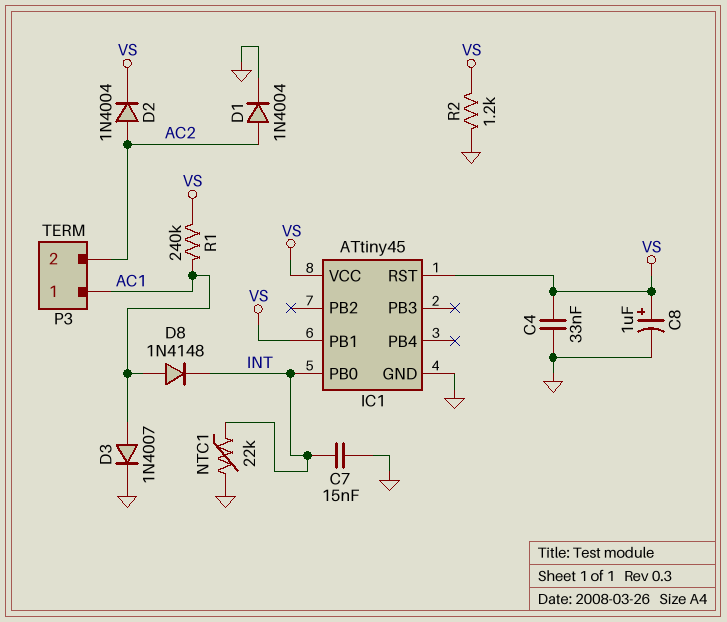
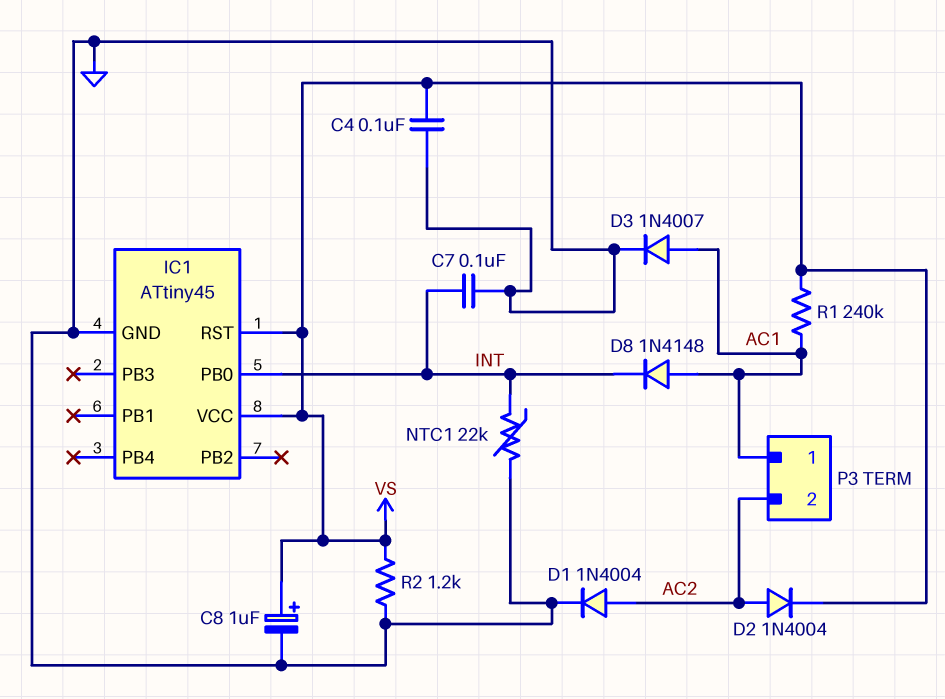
C4: 33nF (GND, VS) -> 100nF (GND, VS)
C7: 15nF (GND, INT) -> 100nF (GND, INT)
IC1 pin PB1: VS -> none

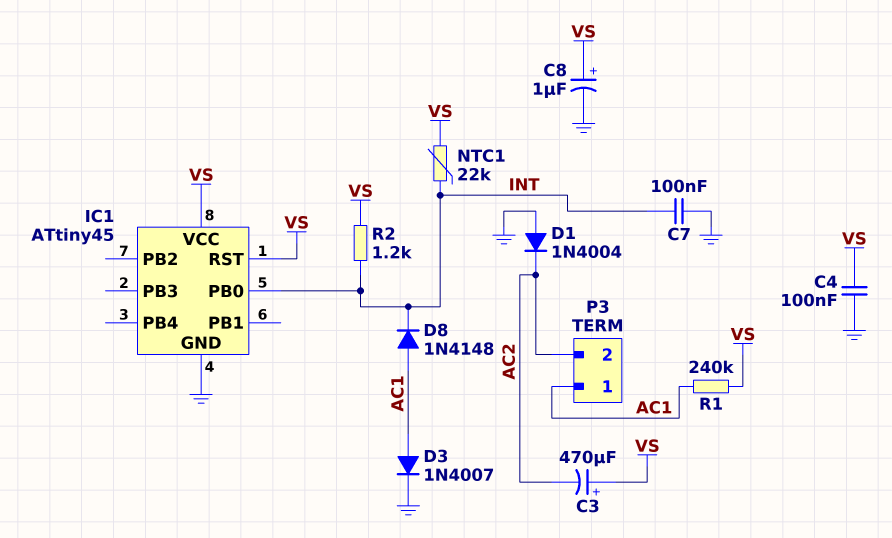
C3: none -> 470uF (plus VS, minus AC2)
D1: diode 1N4004 (A AC2, K GND) -> diode 1N4004 (A GND, K AC2)
D2: diode 1N4004 (A AC2, K VS) -> none
NTC1: 22k (GND, INT) -> 22k (INT, VS)
R2: 1.2k (GND, VS) -> 1.2k (INT, VS)

